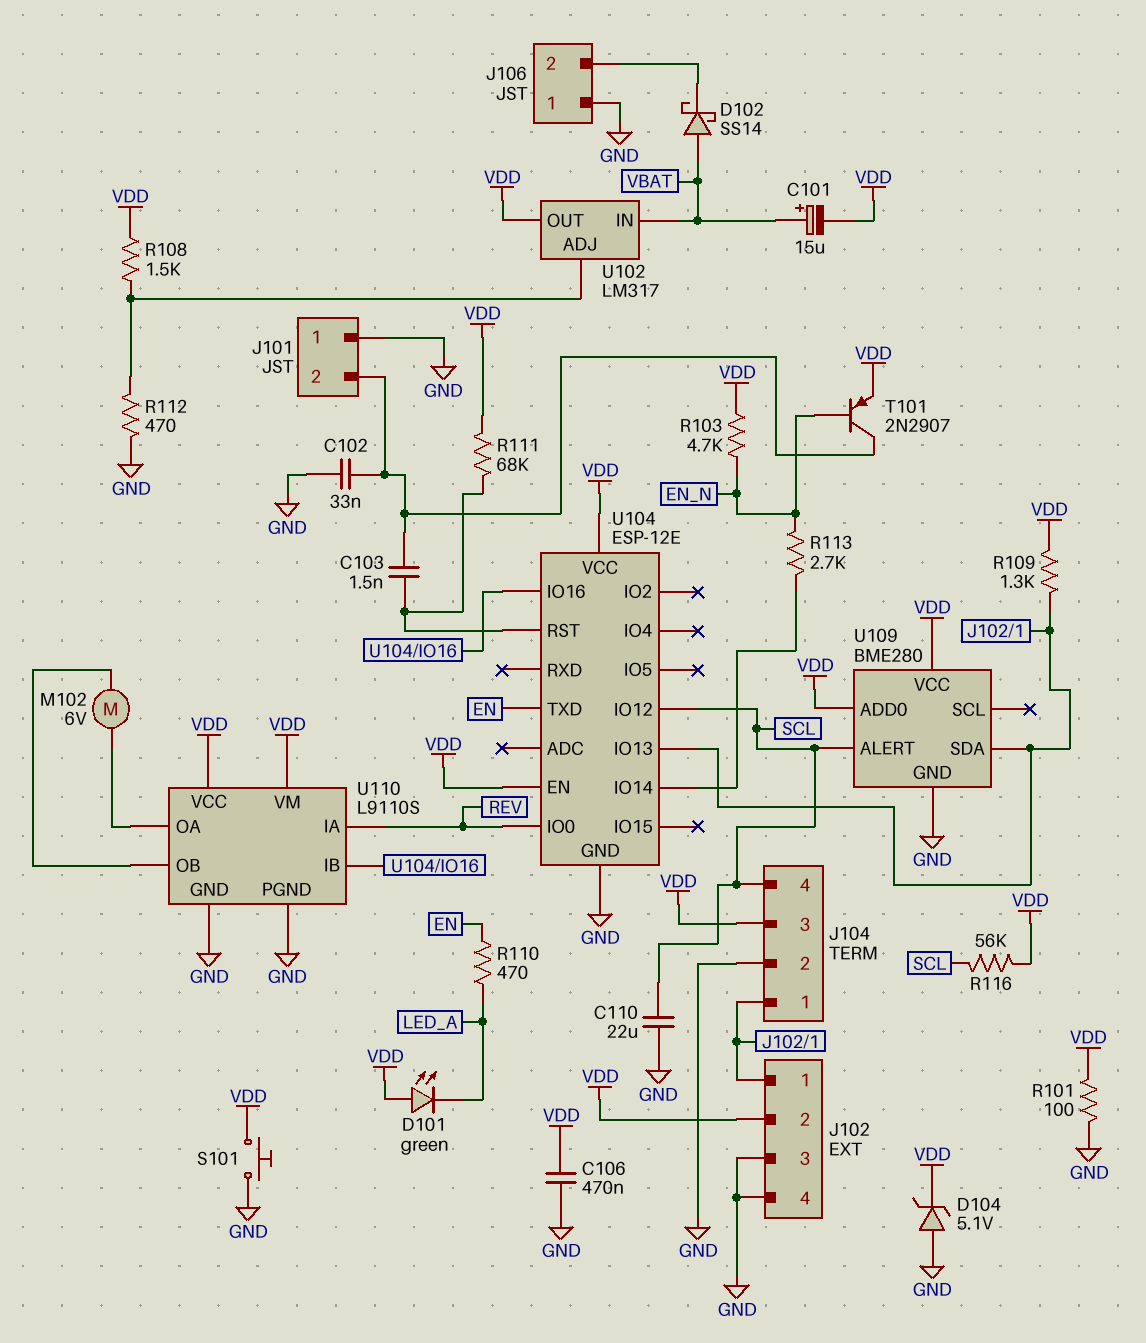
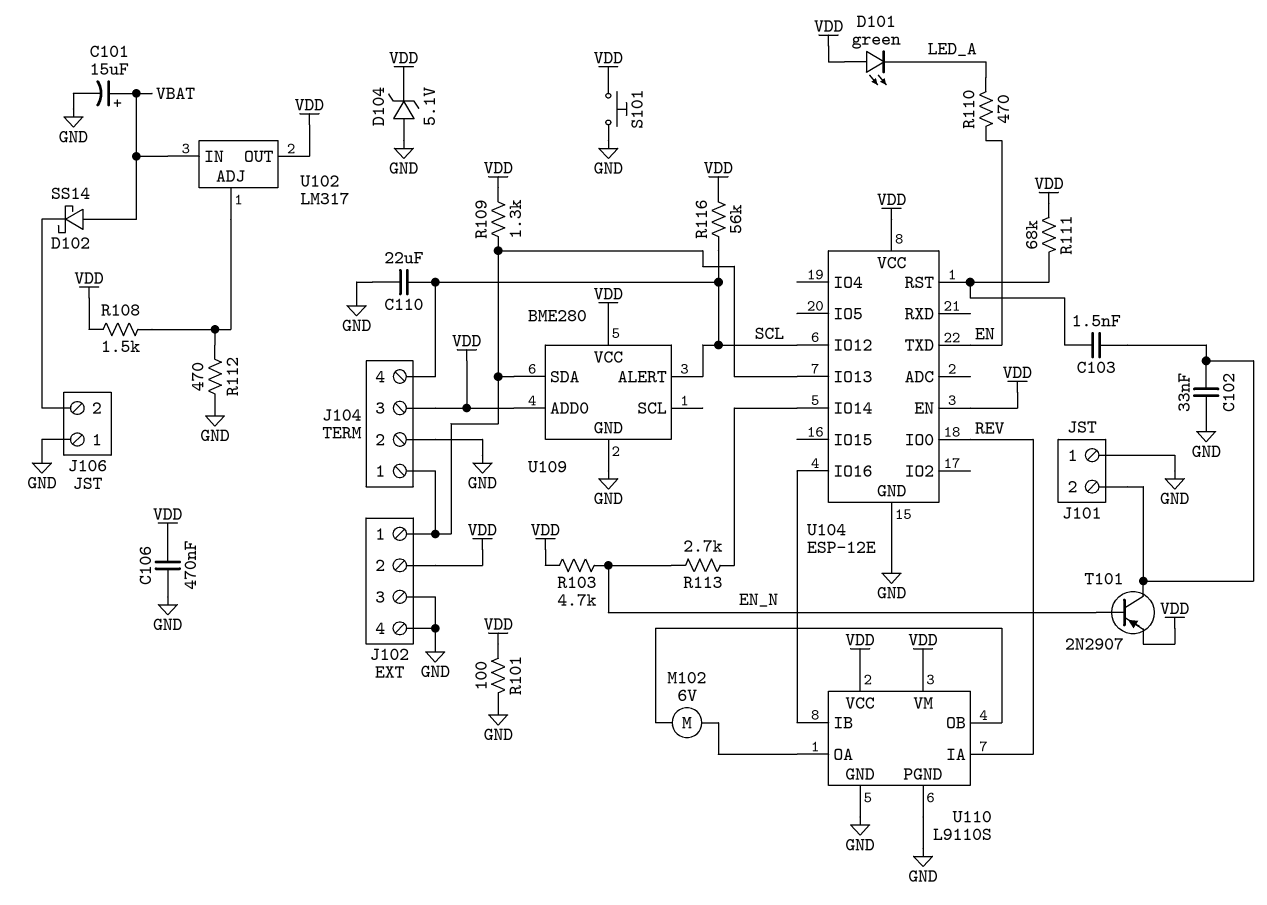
C101: 15uF (plus VBAT, minus VDD) -> 15uF (plus VBAT, minus GND)

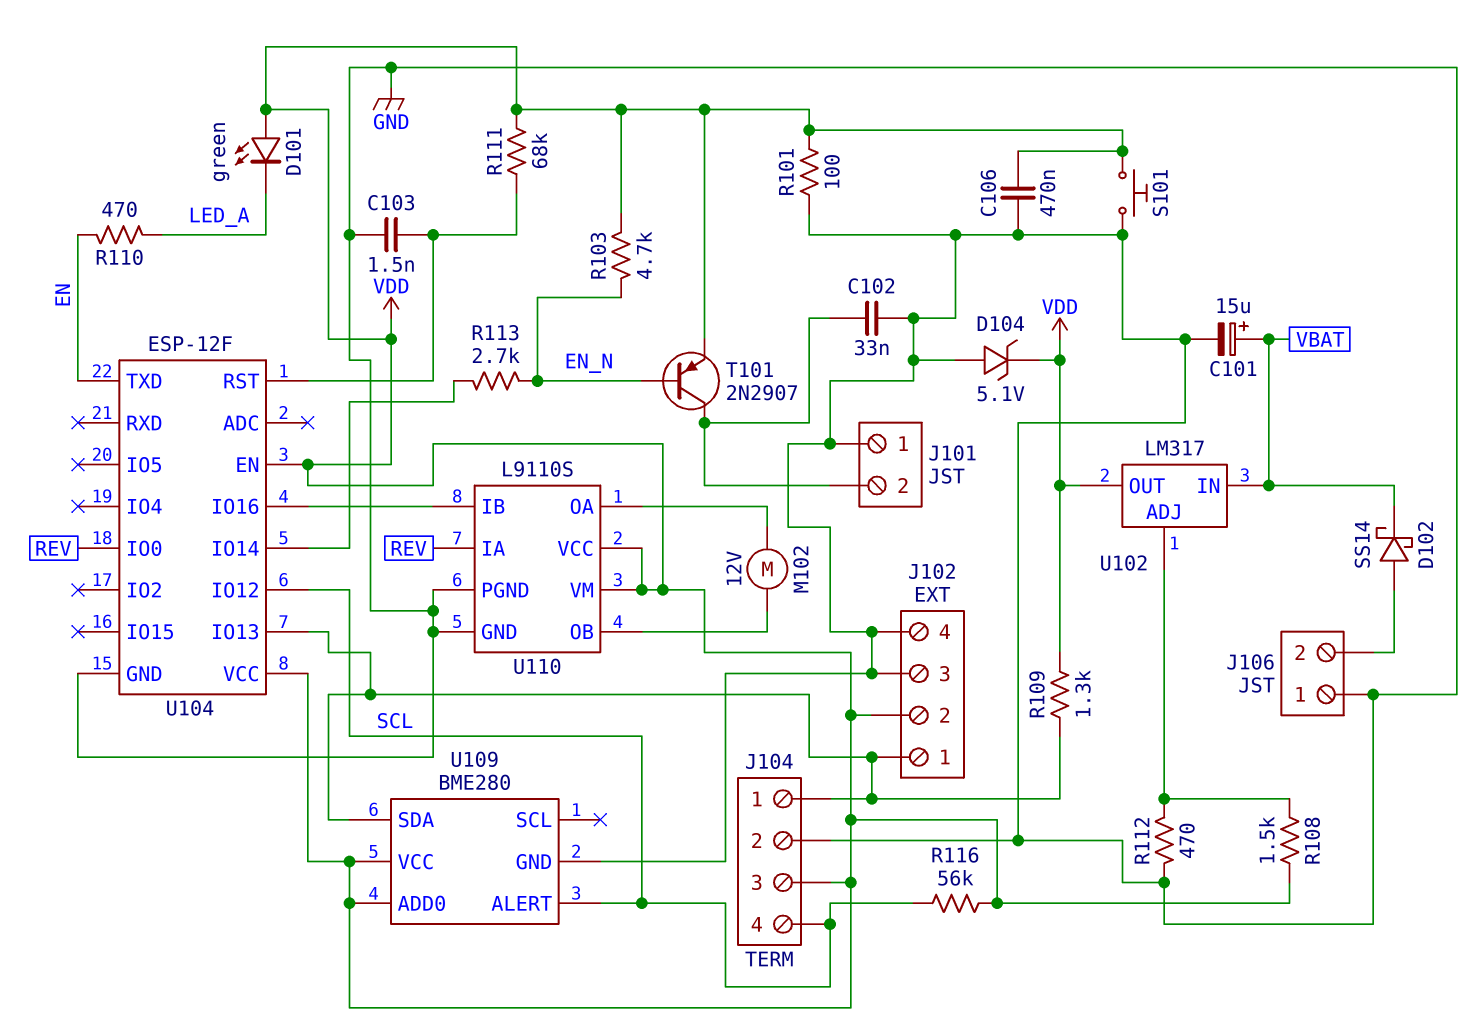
C103: 1.5nF (J101/2, U104/RST) -> 1.5nF (GND, U104/RST)
C110: 22uF (GND, SCL) -> none
D102: schottky SS14 (A VBAT, K J106/2) -> schottky SS14 (A J106/2, K VBAT)
M102: motor 6V (U110/OA, U110/OB) -> motor 12V (U110/OA, U110/OB)
U104: ESP-12E -> ESP-12F

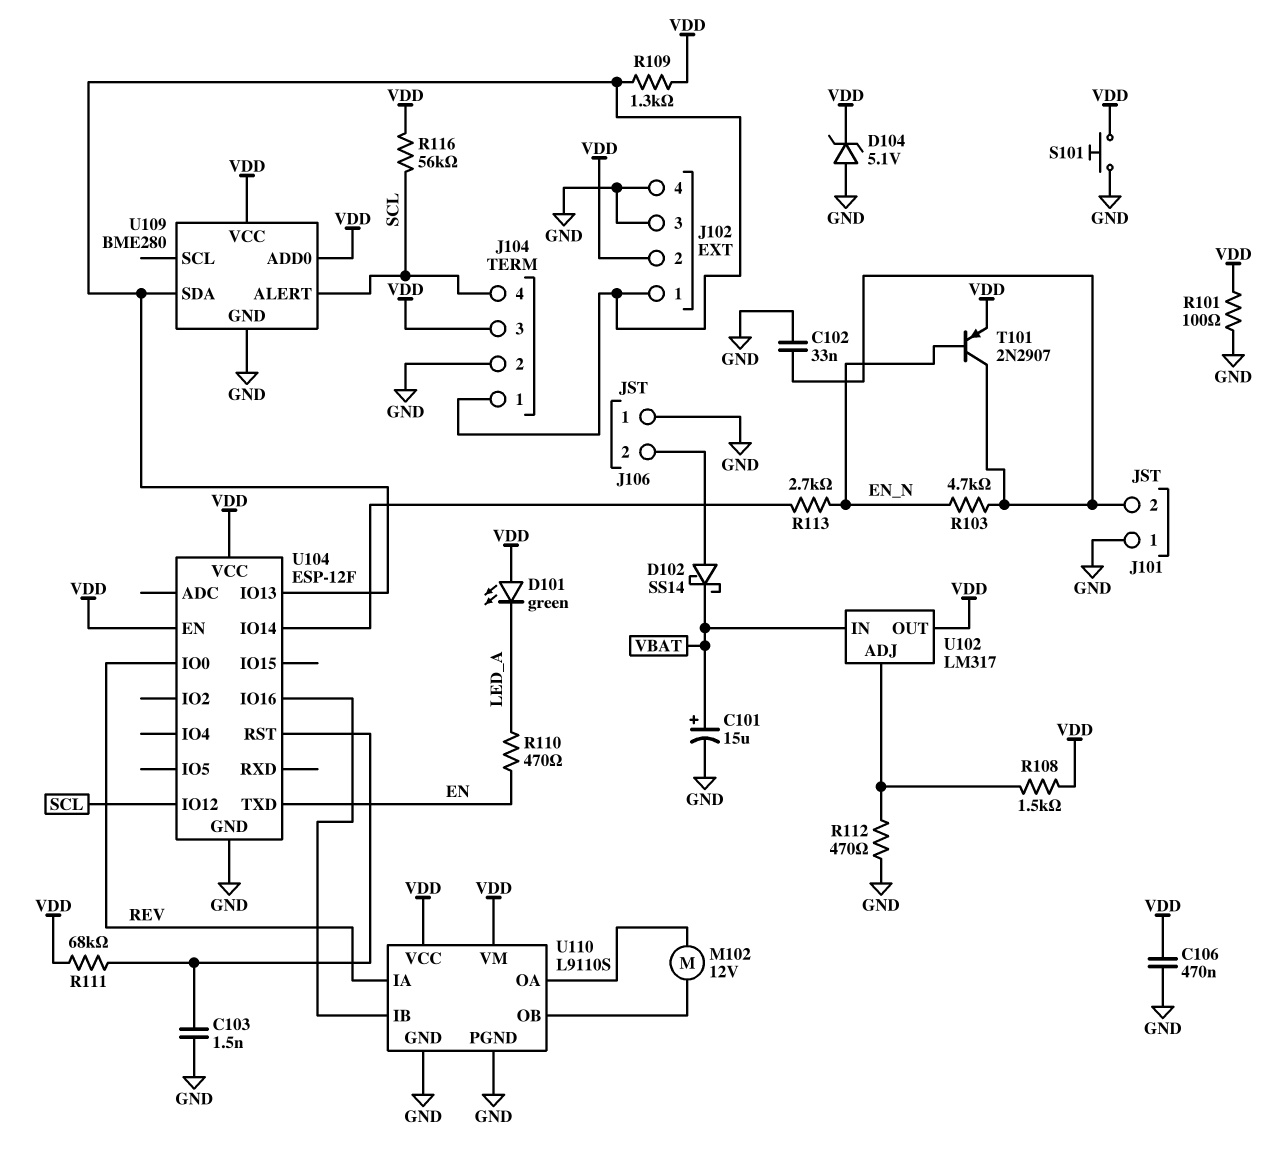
R103: 4.7k (EN_N, VDD) -> 4.7k (EN_N, J101/2)

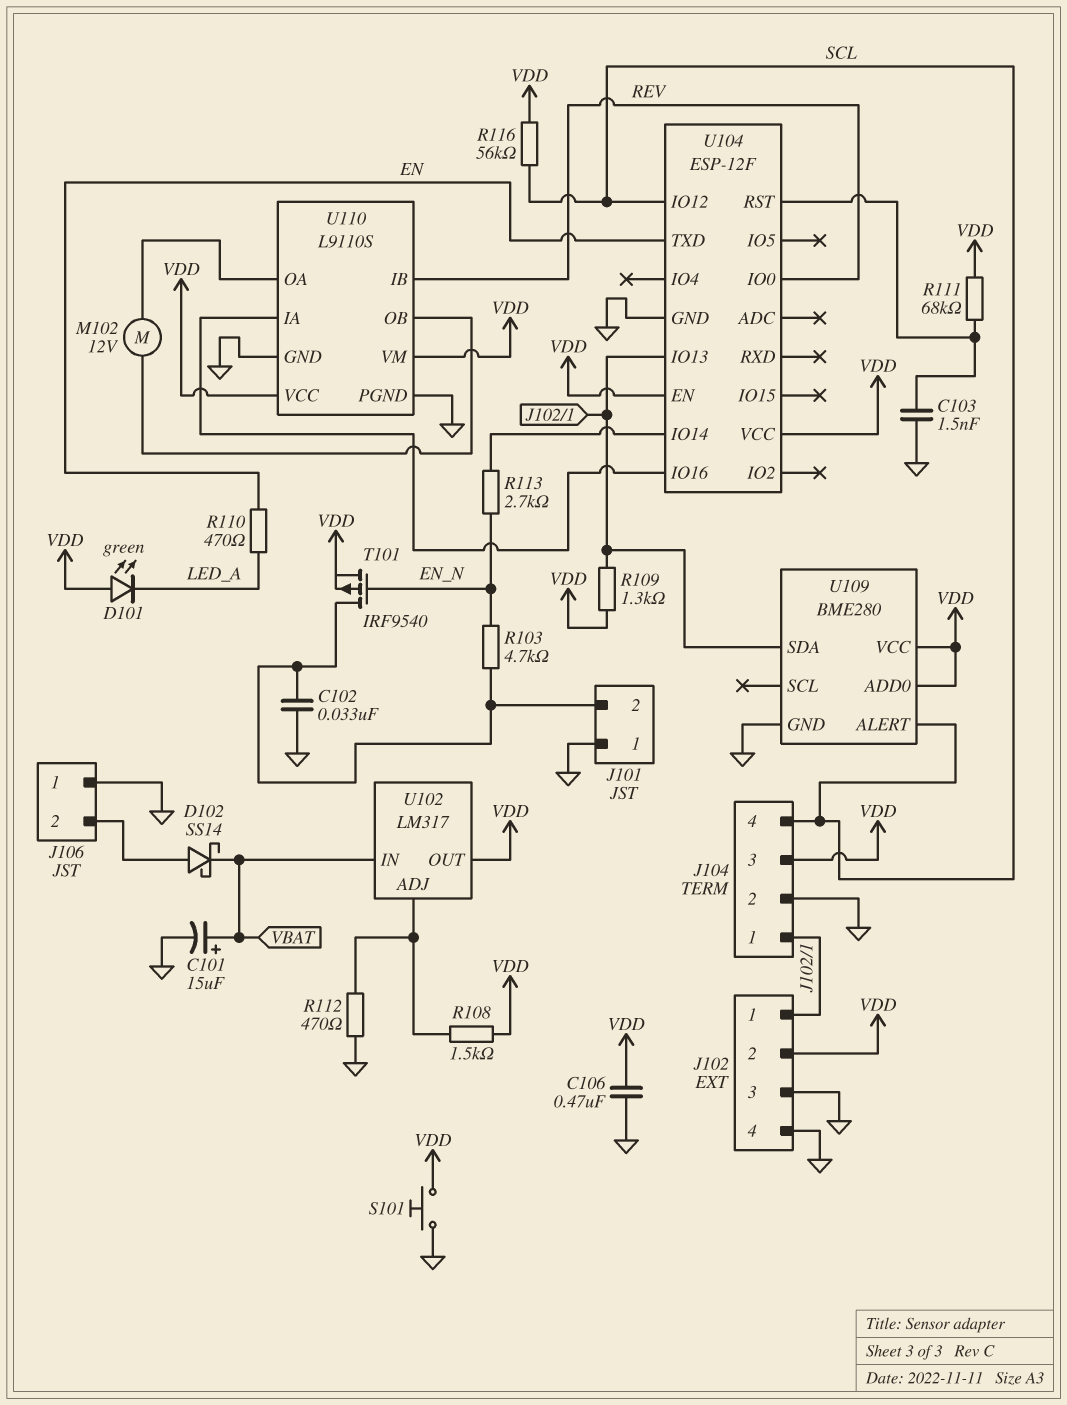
D104: zener 5.1V (A GND, K VDD) -> none
R101: 100 (GND, VDD) -> none
T101: PNP 2N2907 (B EN_N, C J101/2, E VDD) -> PMOS IRF9540 (G EN_N, D J101/2, S VDD)
U110 pin IA: REV -> U104/IO16
U110 pin IB: U104/IO16 -> REV

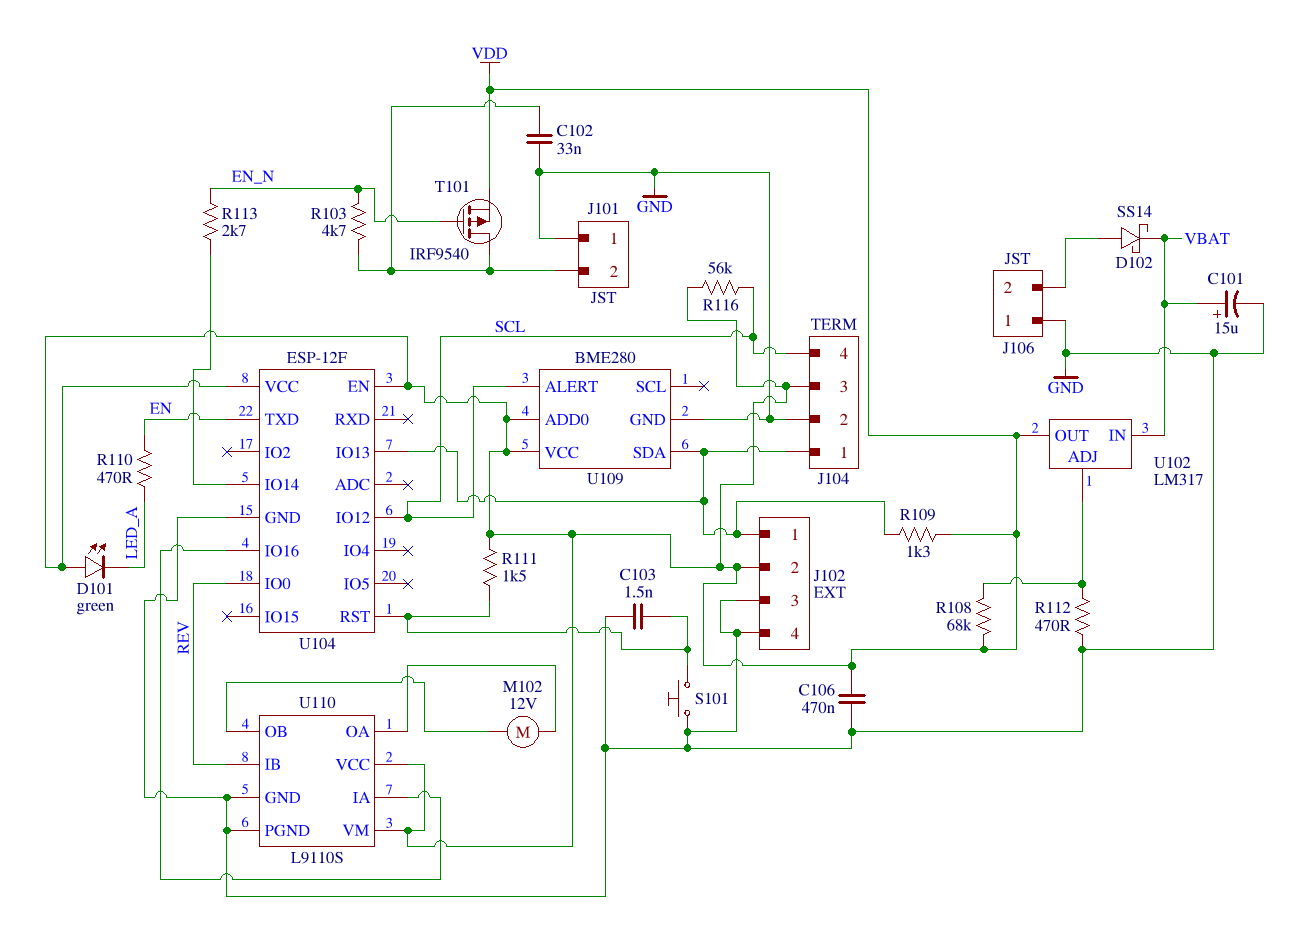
R108: 1.5k (U102/ADJ, VDD) -> 68k (U102/ADJ, VDD)
R111: 68k (U104/RST, VDD) -> 1.5k (U104/RST, VDD)
S101: button (GND, VDD) -> button (GND, U104/RST)

